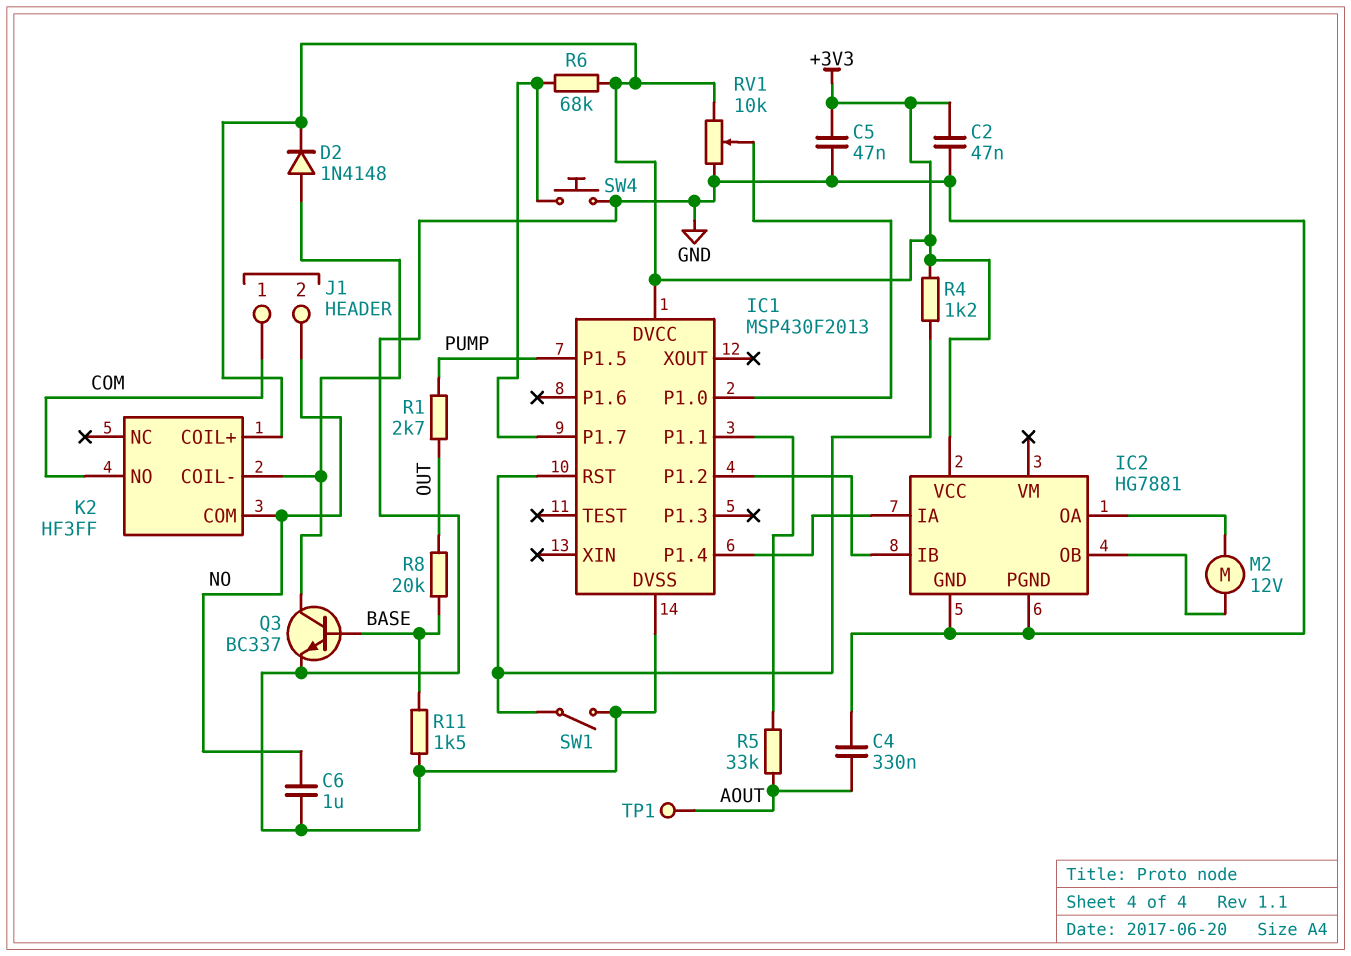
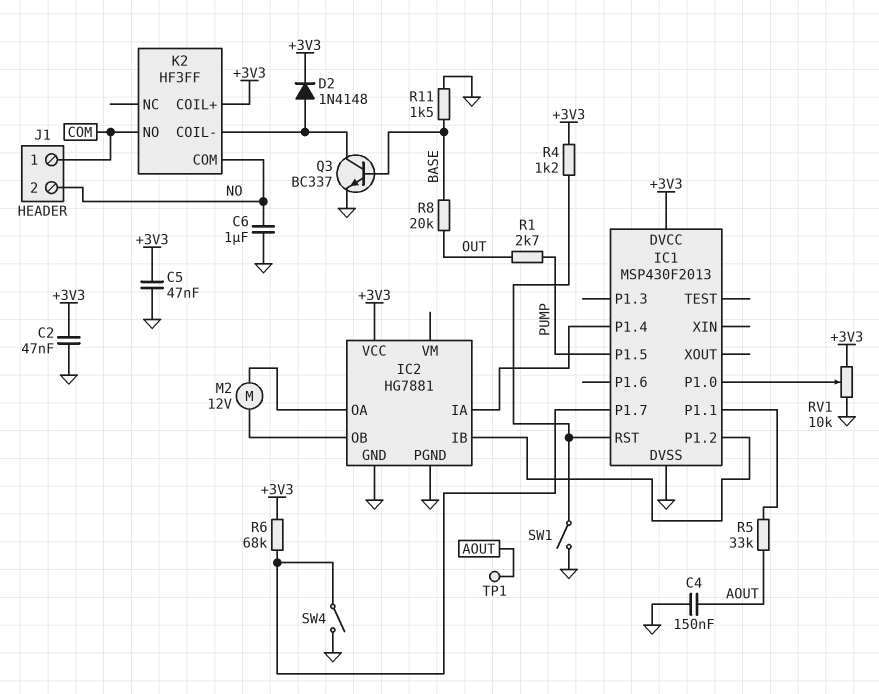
C4: 330nF (AOUT, GND) -> 150nF (AOUT, GND)
SW4: button (GND, IC1/P1.7) -> switch (GND, IC1/P1.7)

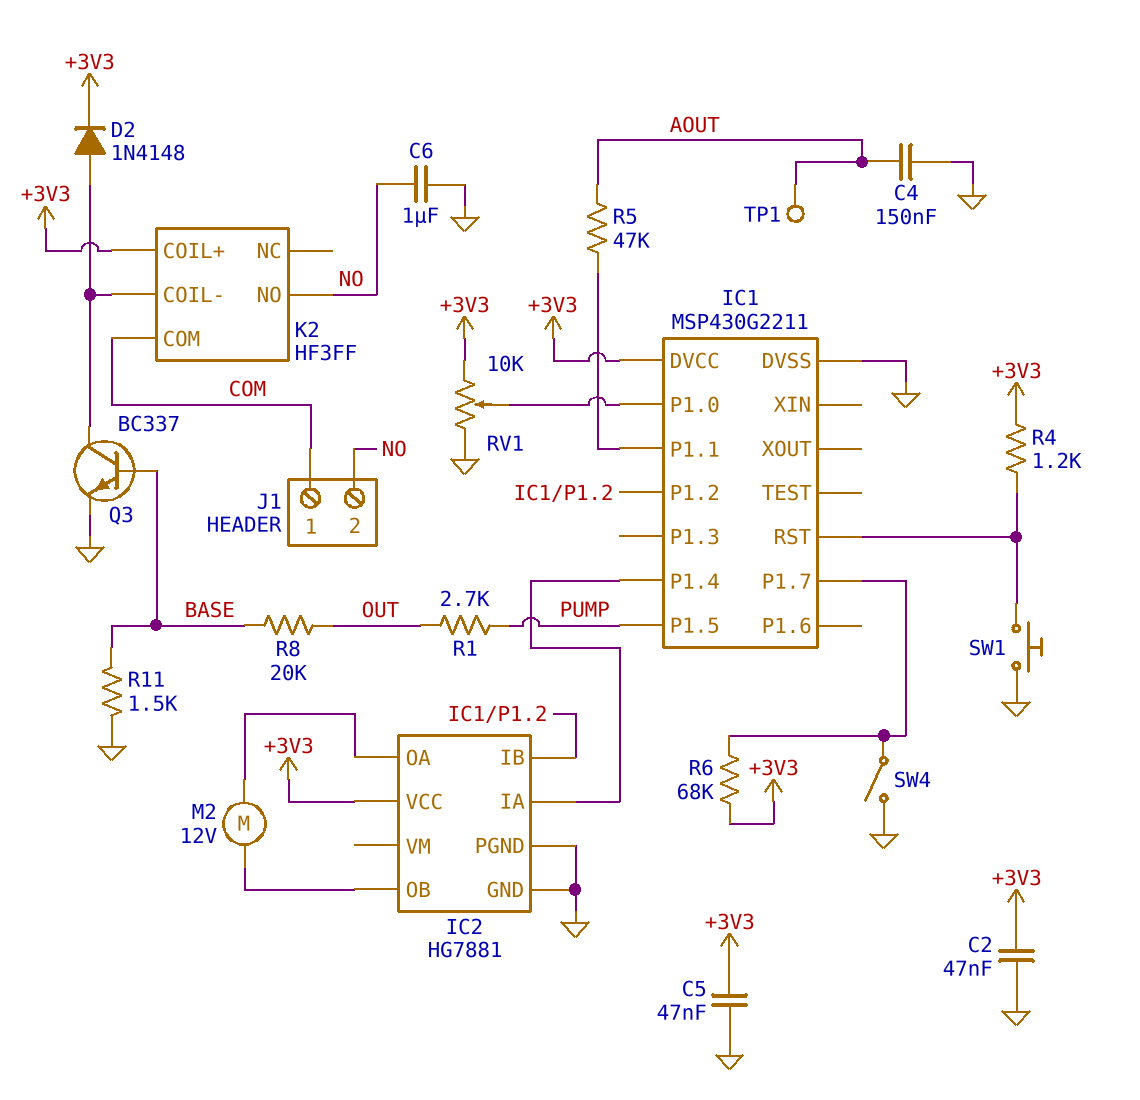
IC1: MSP430F2013 -> MSP430G2211
K2 pin COM: NO -> COM
K2 pin NO: COM -> NO
R5: 33k (AOUT, IC1/P1.1) -> 47k (AOUT, IC1/P1.1)
SW1: switch (GND, IC1/RST) -> button (GND, IC1/RST)

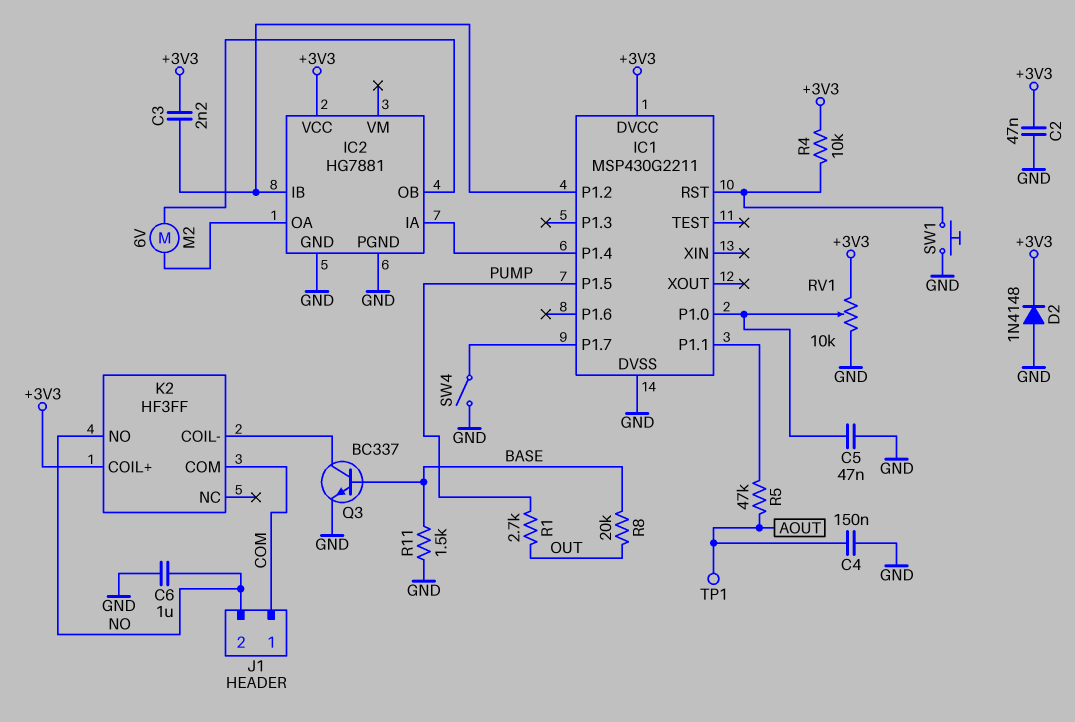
C3: none -> 2.2nF (+3V3, IC1/P1.2)
C5: 47nF (+3V3, GND) -> 47nF (GND, IC1/P1.0)
D2: diode 1N4148 (A K2/COIL-, K +3V3) -> diode 1N4148 (A GND, K +3V3)
M2: motor 12V (IC2/OA, IC2/OB) -> motor 6V (IC2/OA, IC2/OB)
R4: 1.2k (+3V3, IC1/RST) -> 10k (+3V3, IC1/RST)
R6: 68k (+3V3, IC1/P1.7) -> none

